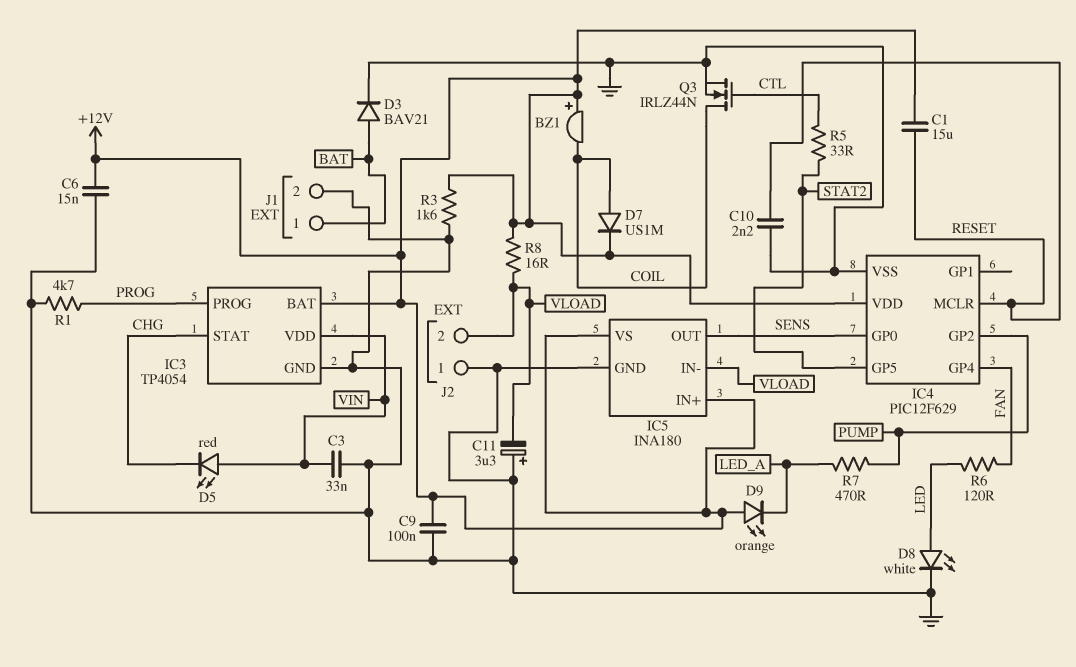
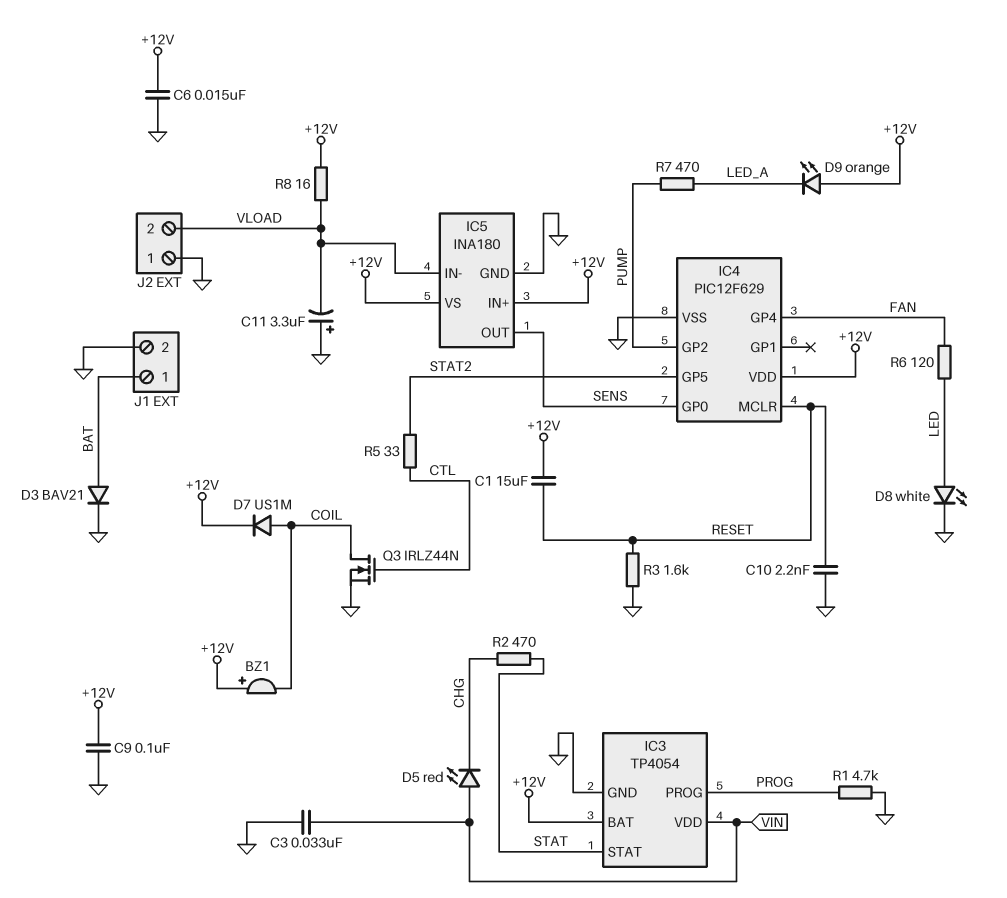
IC3 pin STAT: CHG -> STAT
R2: none -> 470 (CHG, STAT)
R3: 1.6k (+12V, GND) -> 1.6k (GND, RESET)

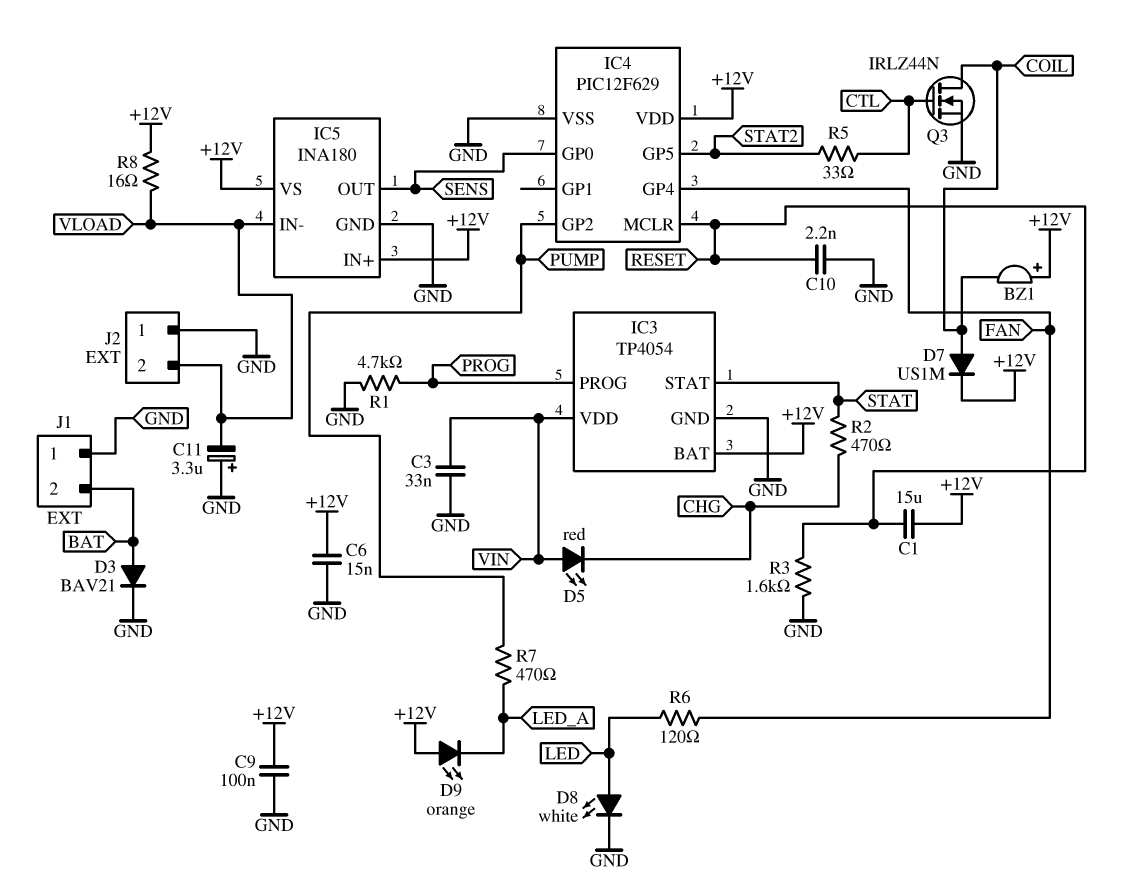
J1 pin 1: BAT -> GND
J1 pin 2: GND -> BAT

